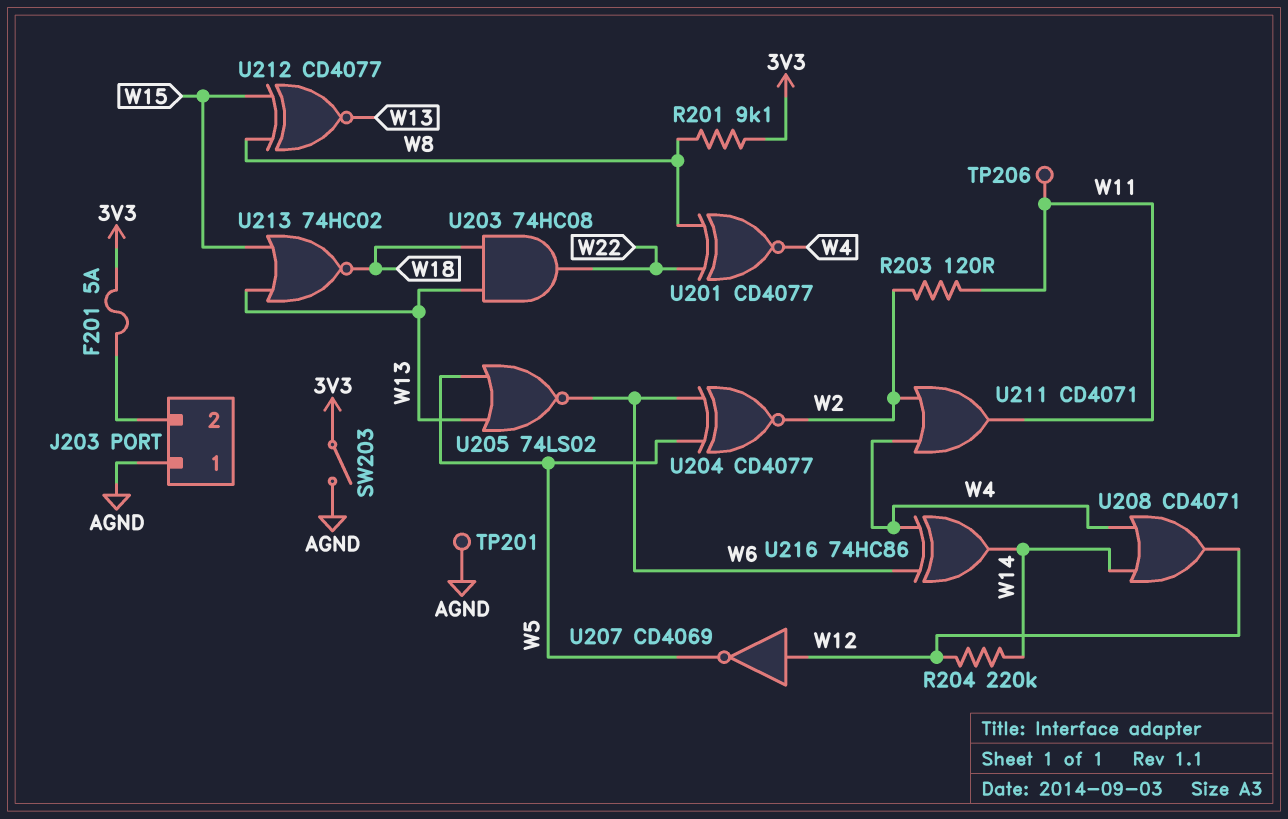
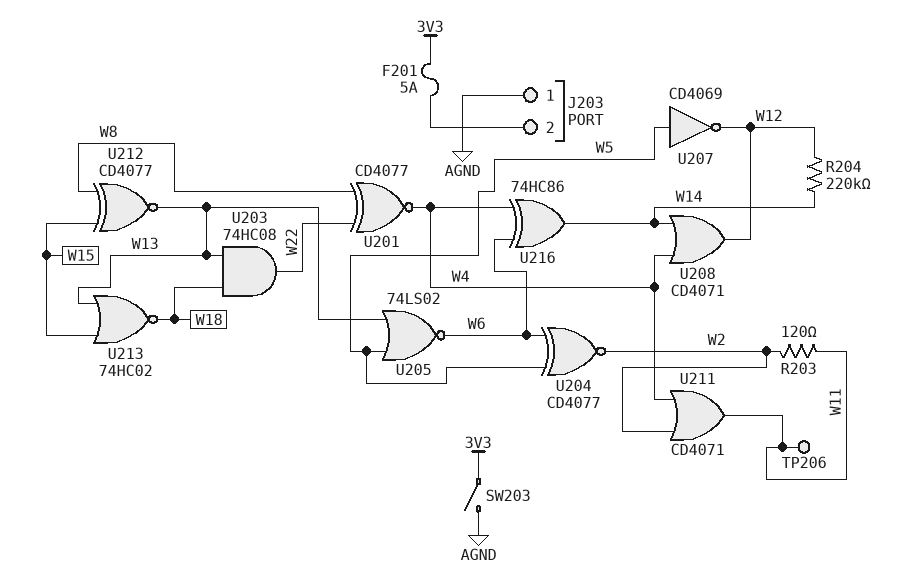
R201: 9.1k (3V3, W8) -> none
TP201: test point (AGND) -> none
U207: NOT CD4069 (in W12, out W5) -> NOT CD4069 (in W5, out W12)

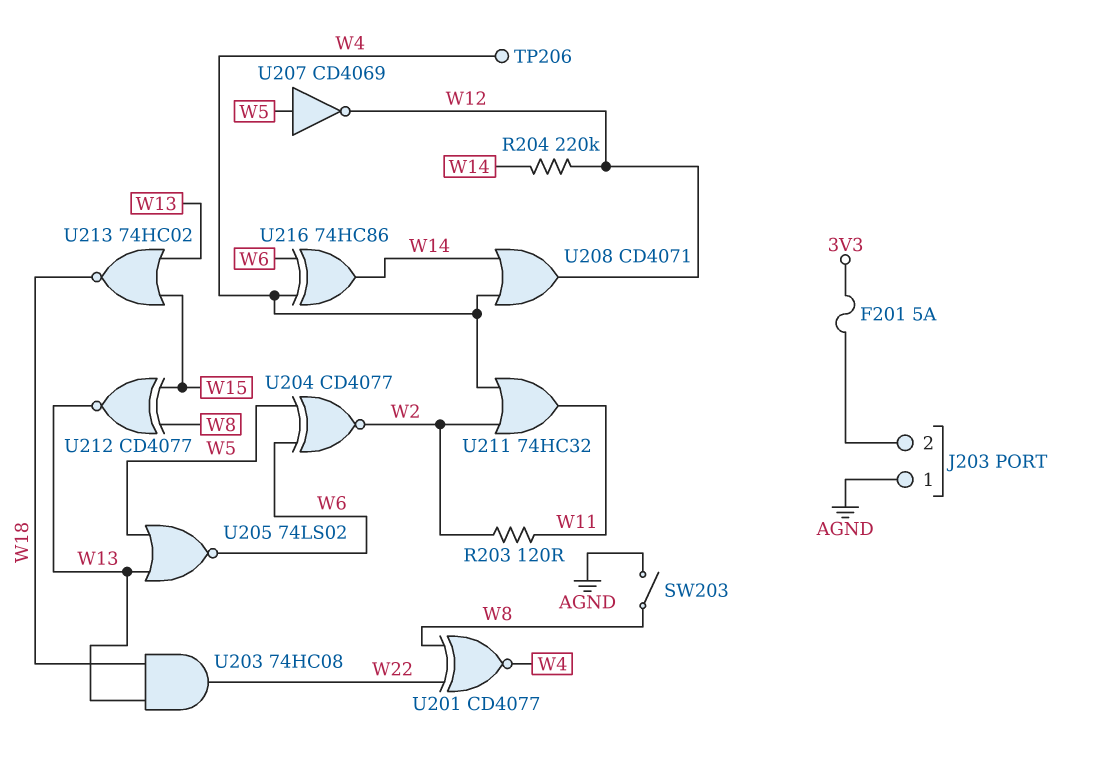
SW203: switch (3V3, AGND) -> switch (AGND, W8)
TP206: test point (W11) -> test point (W4)
U211: OR CD4071 (in W2, in W4, out W11) -> OR 74HC32 (in W2, in W4, out W11)

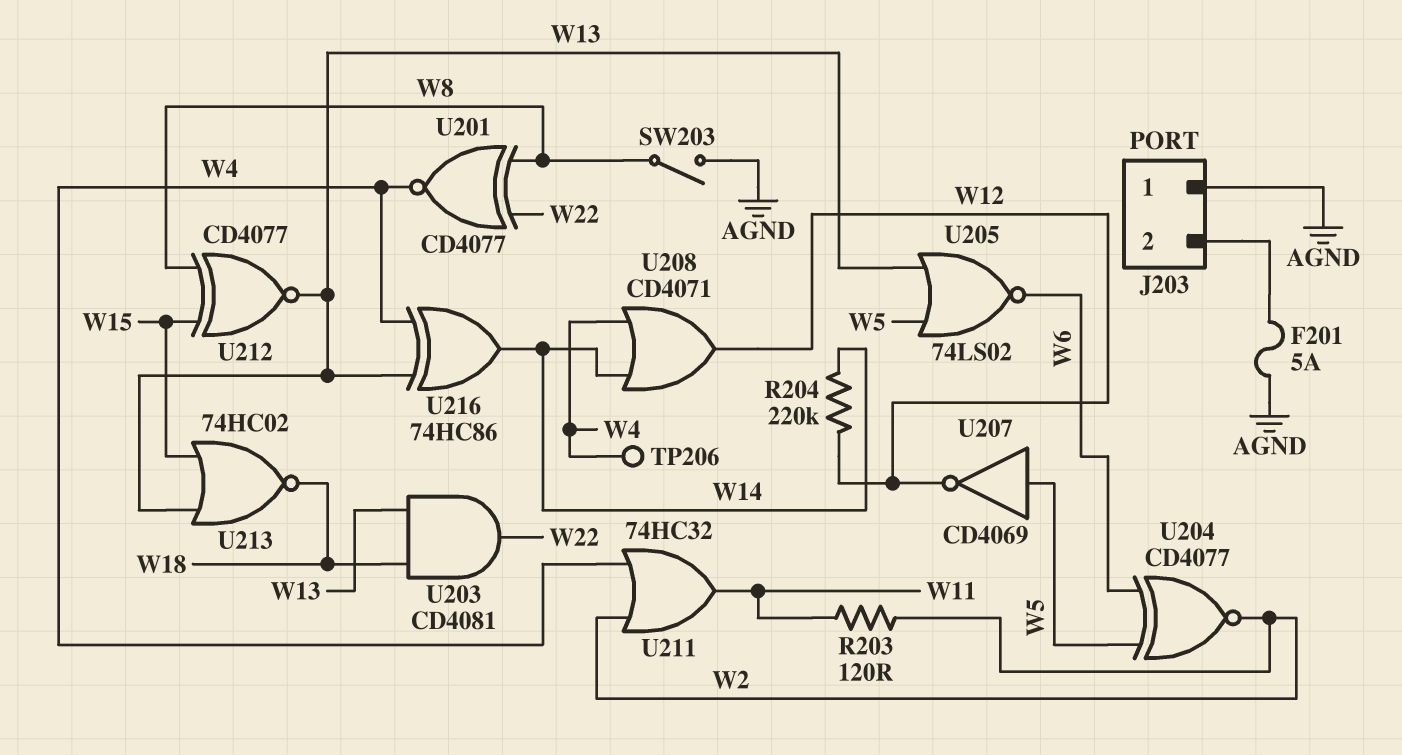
F201: 5A (3V3, J203/2) -> 5A (AGND, J203/2)
U203: AND 74HC08 (in W13, in W18, out W22) -> AND CD4081 (in W13, in W18, out W22)
U216: XOR 74HC86 (in W4, in W6, out W14) -> XOR 74HC86 (in W4, in W13, out W14)

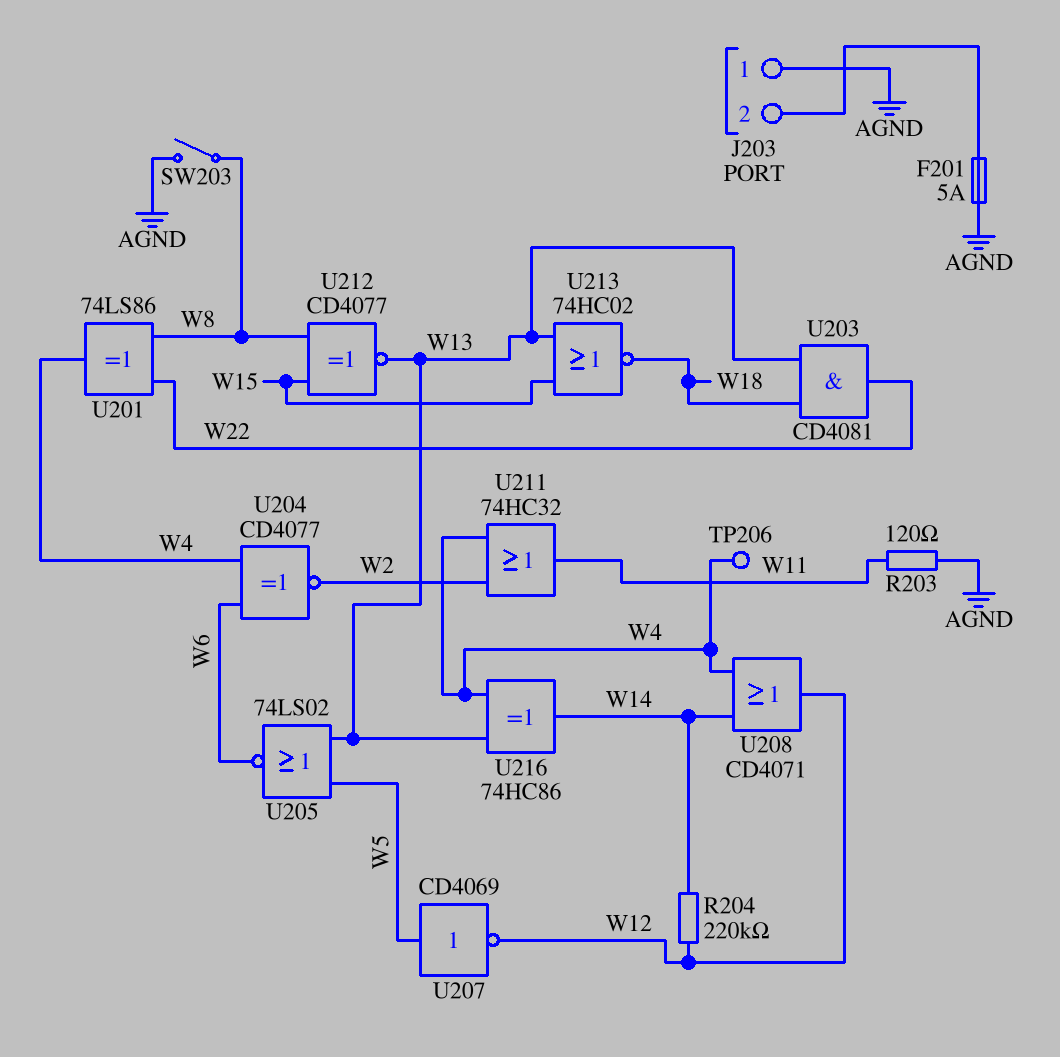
R203: 120 (W2, W11) -> 120 (AGND, W11)
U201: XNOR CD4077 (in W8, in W22, out W4) -> XOR 74LS86 (in W8, in W22, out W4)
U204: XNOR CD4077 (in W5, in W6, out W2) -> XNOR CD4077 (in W4, in W6, out W2)

